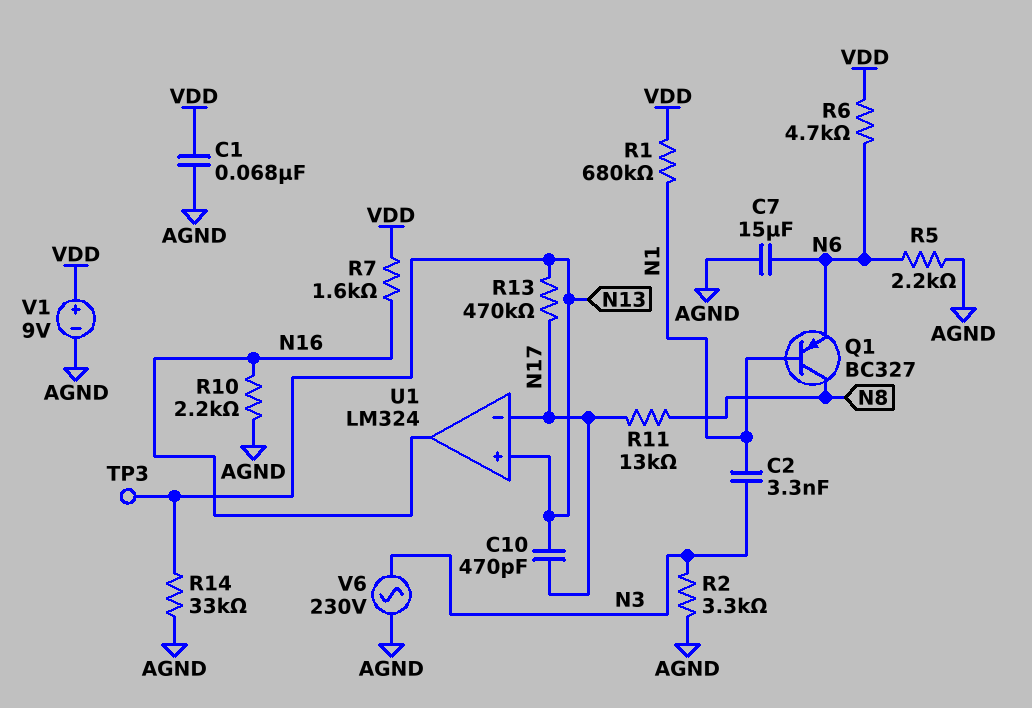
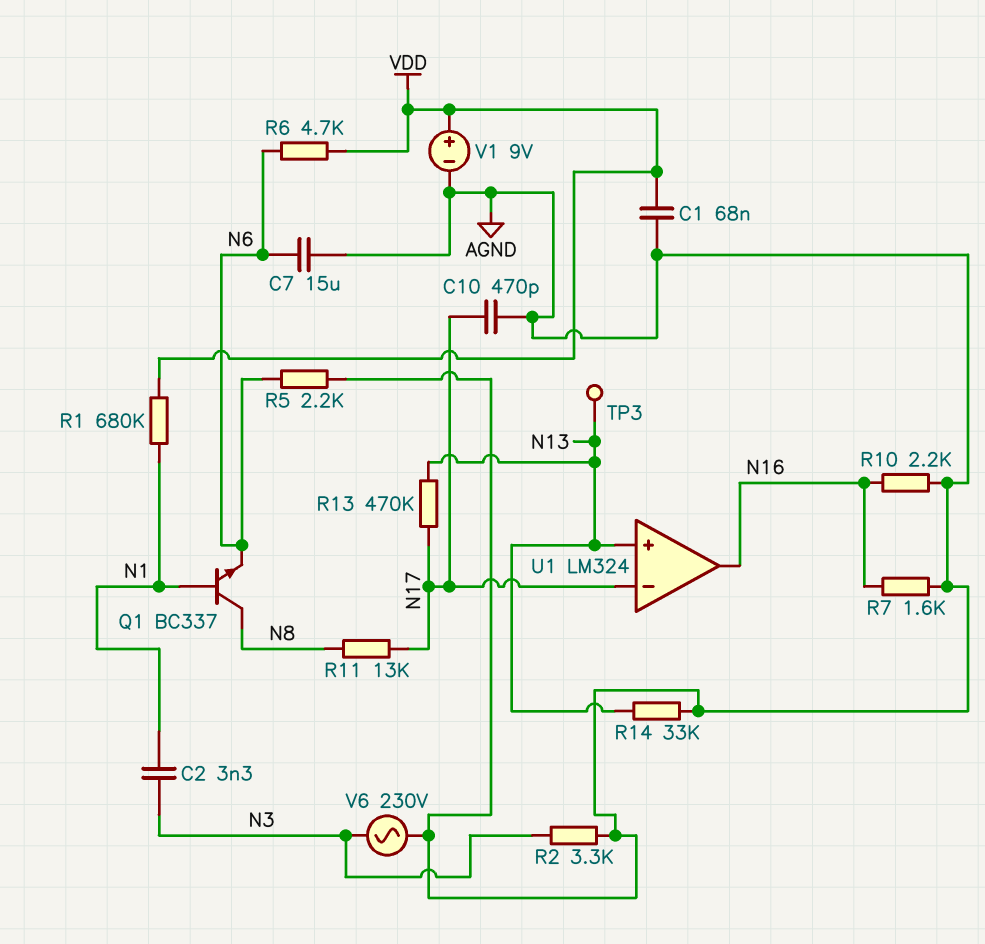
C10: 470pF (N13, N17) -> 470pF (AGND, N17)
Q1: PNP BC327 (B N1, C N8, E N6) -> NPN BC337 (B N1, C N8, E N6)
R7: 1.6k (N16, VDD) -> 1.6k (AGND, N16)

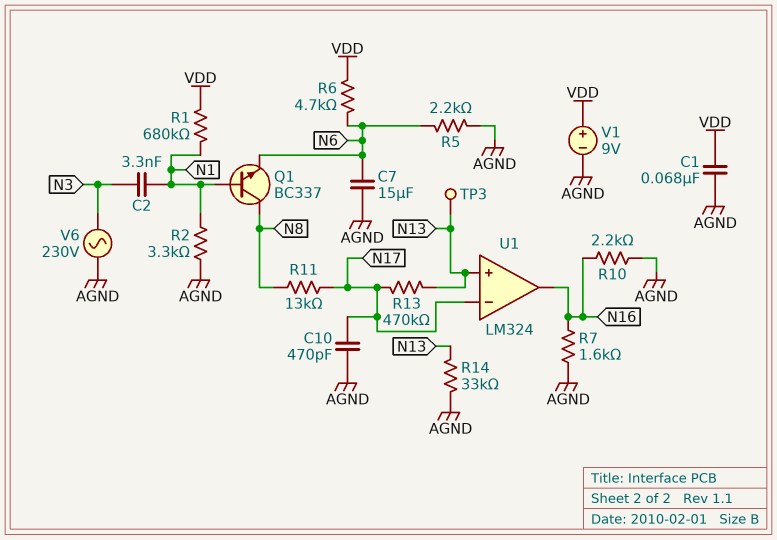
R2: 3.3k (AGND, N3) -> 3.3k (AGND, N1)

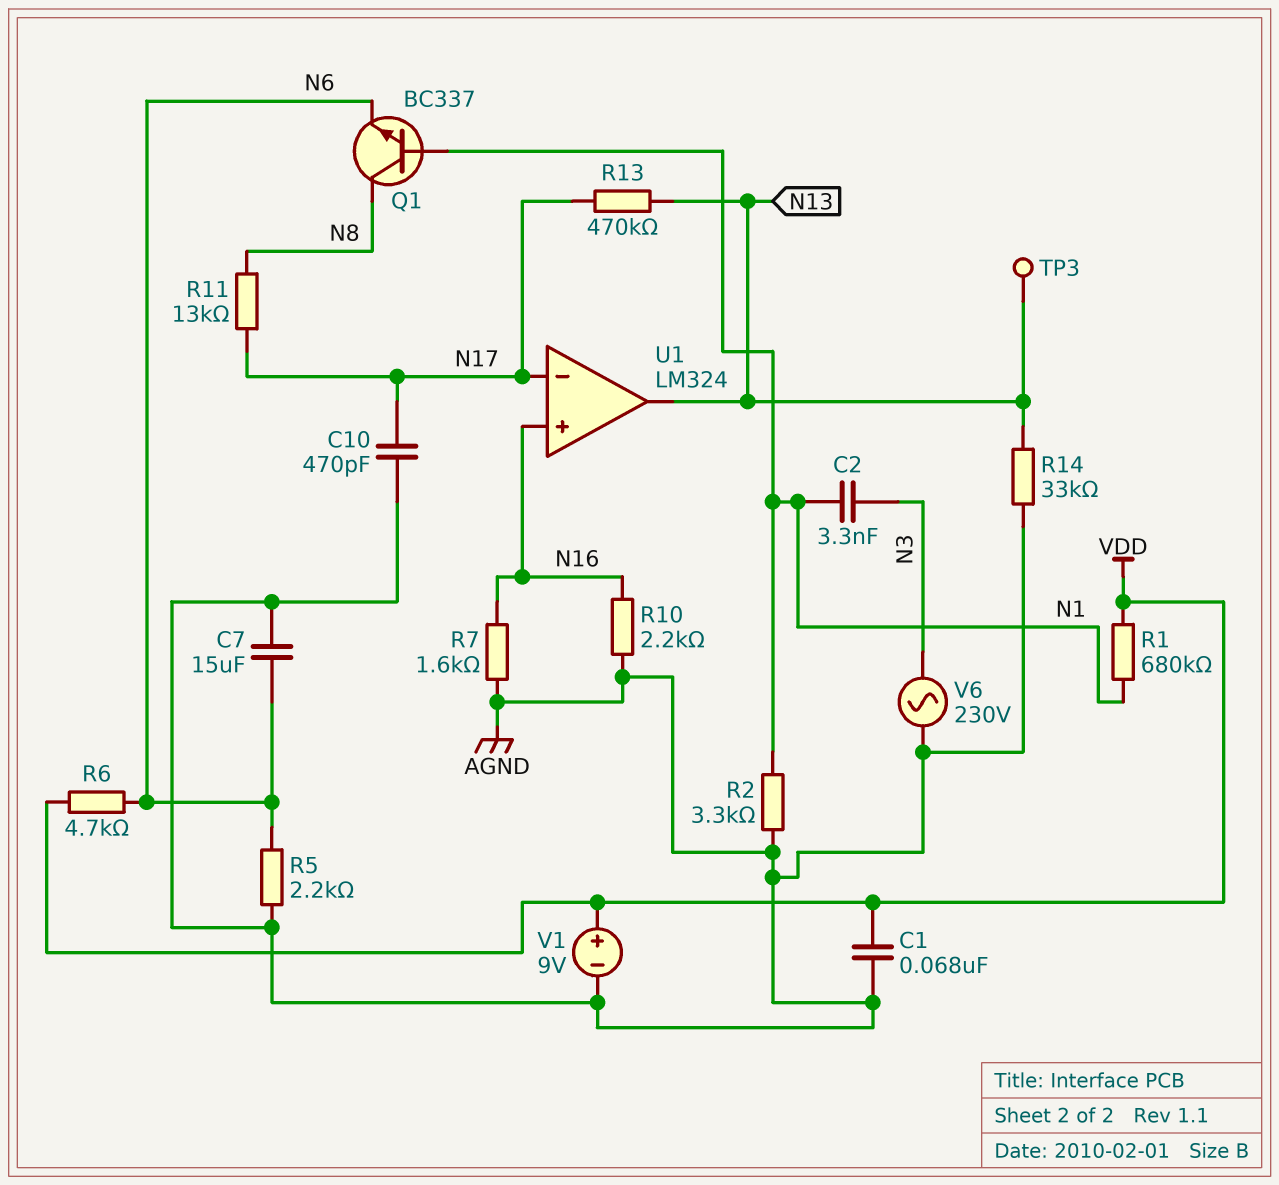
U1 pin in+: N13 -> N16
U1 pin out: N16 -> N13

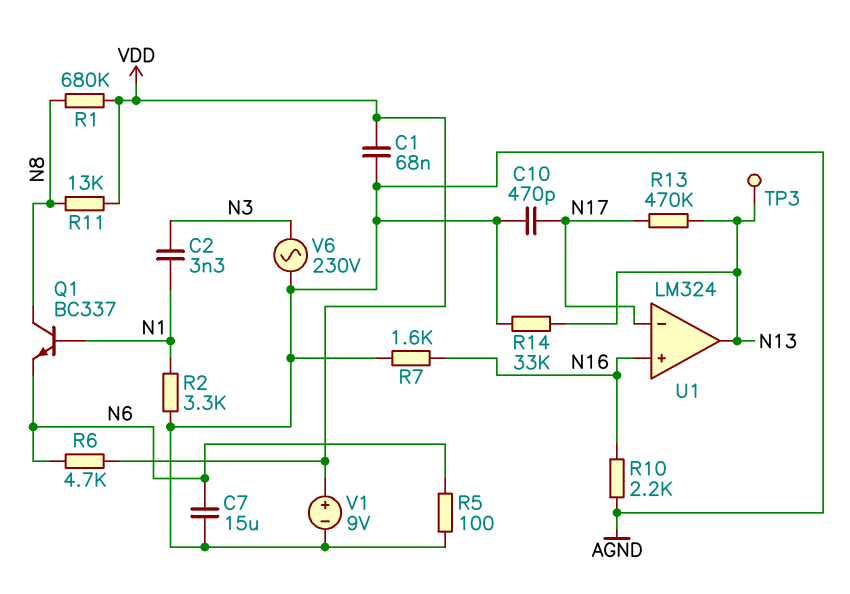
R1: 680k (N1, VDD) -> 680k (N8, VDD)
R5: 2.2k (AGND, N6) -> 100 (AGND, N6)
R11: 13k (N8, N17) -> 13k (N8, VDD)

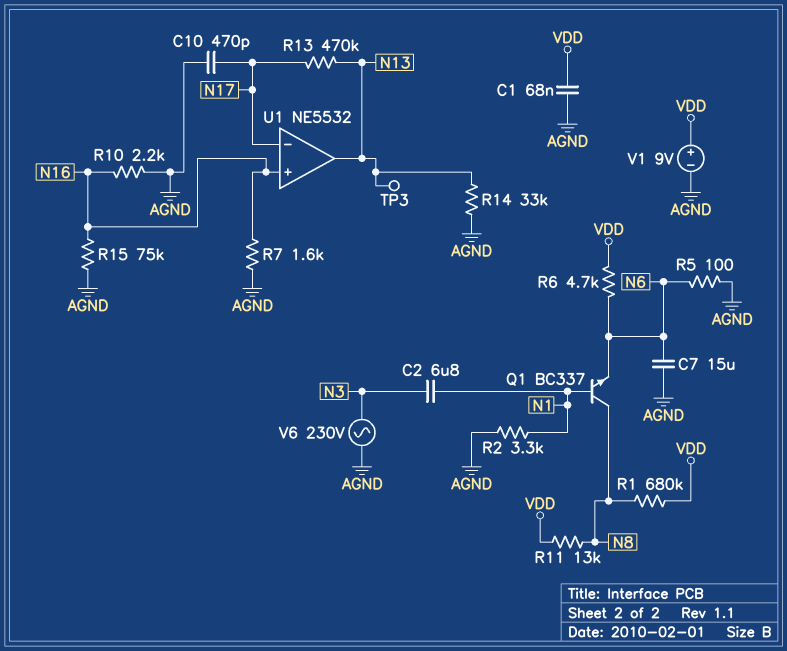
C2: 3.3nF (N1, N3) -> 6.8uF (N1, N3)
R15: none -> 75k (AGND, N16)
U1: LM324 -> NE5532

